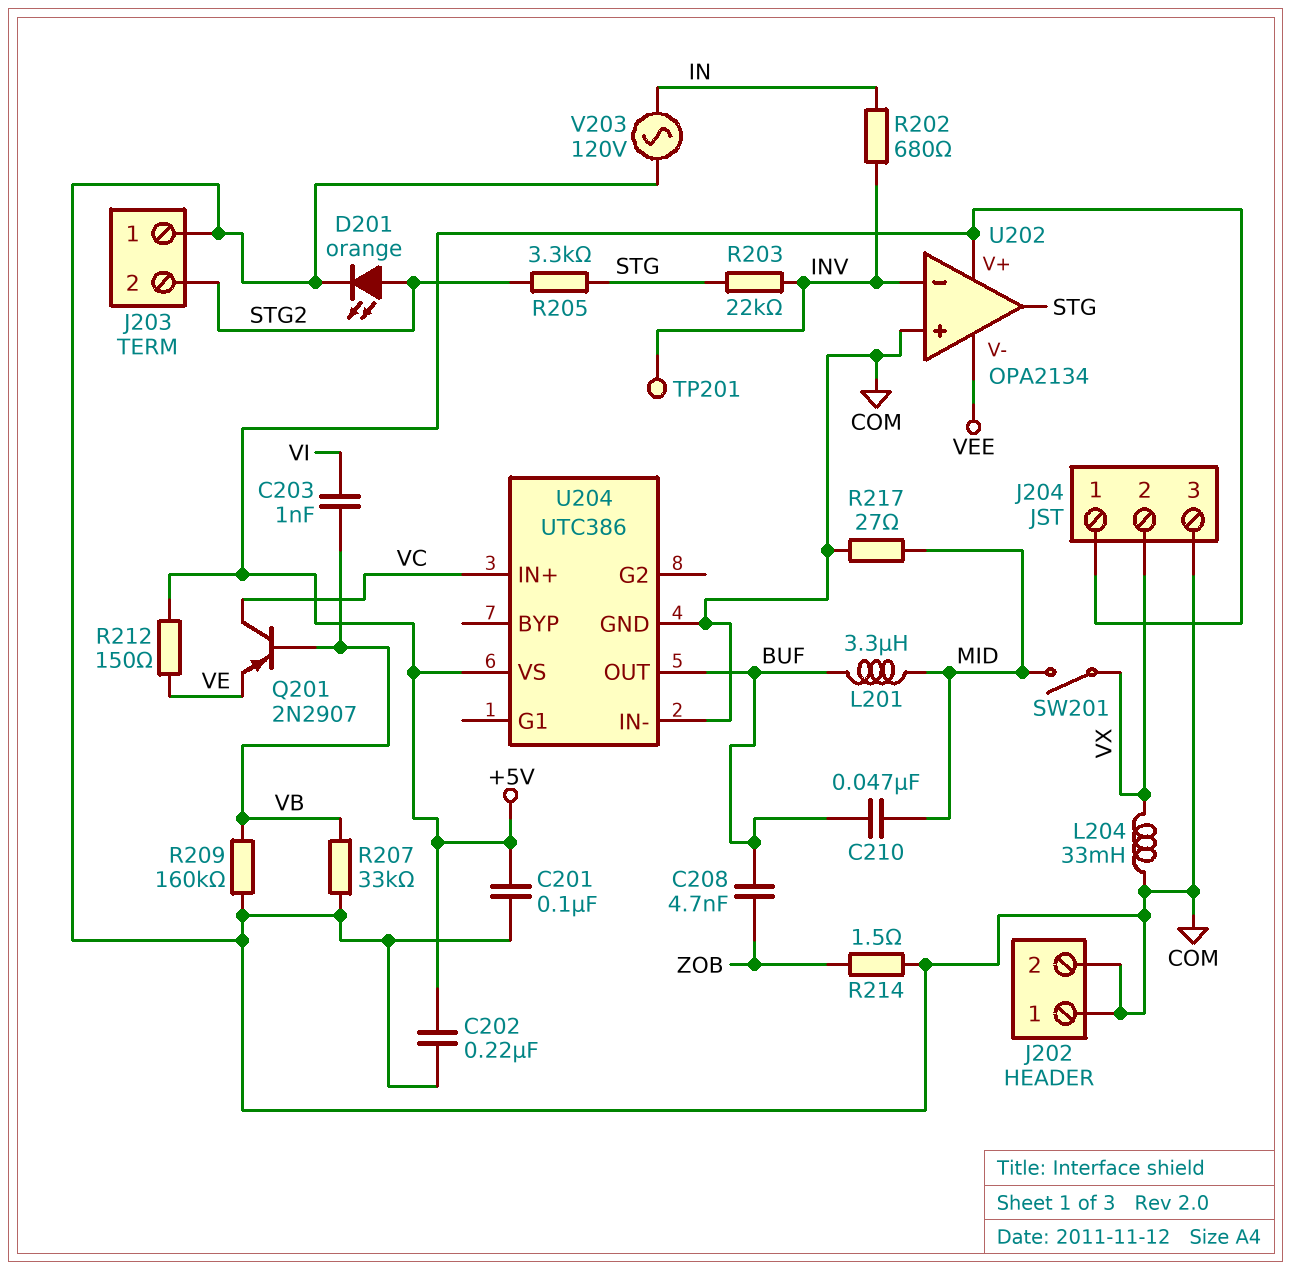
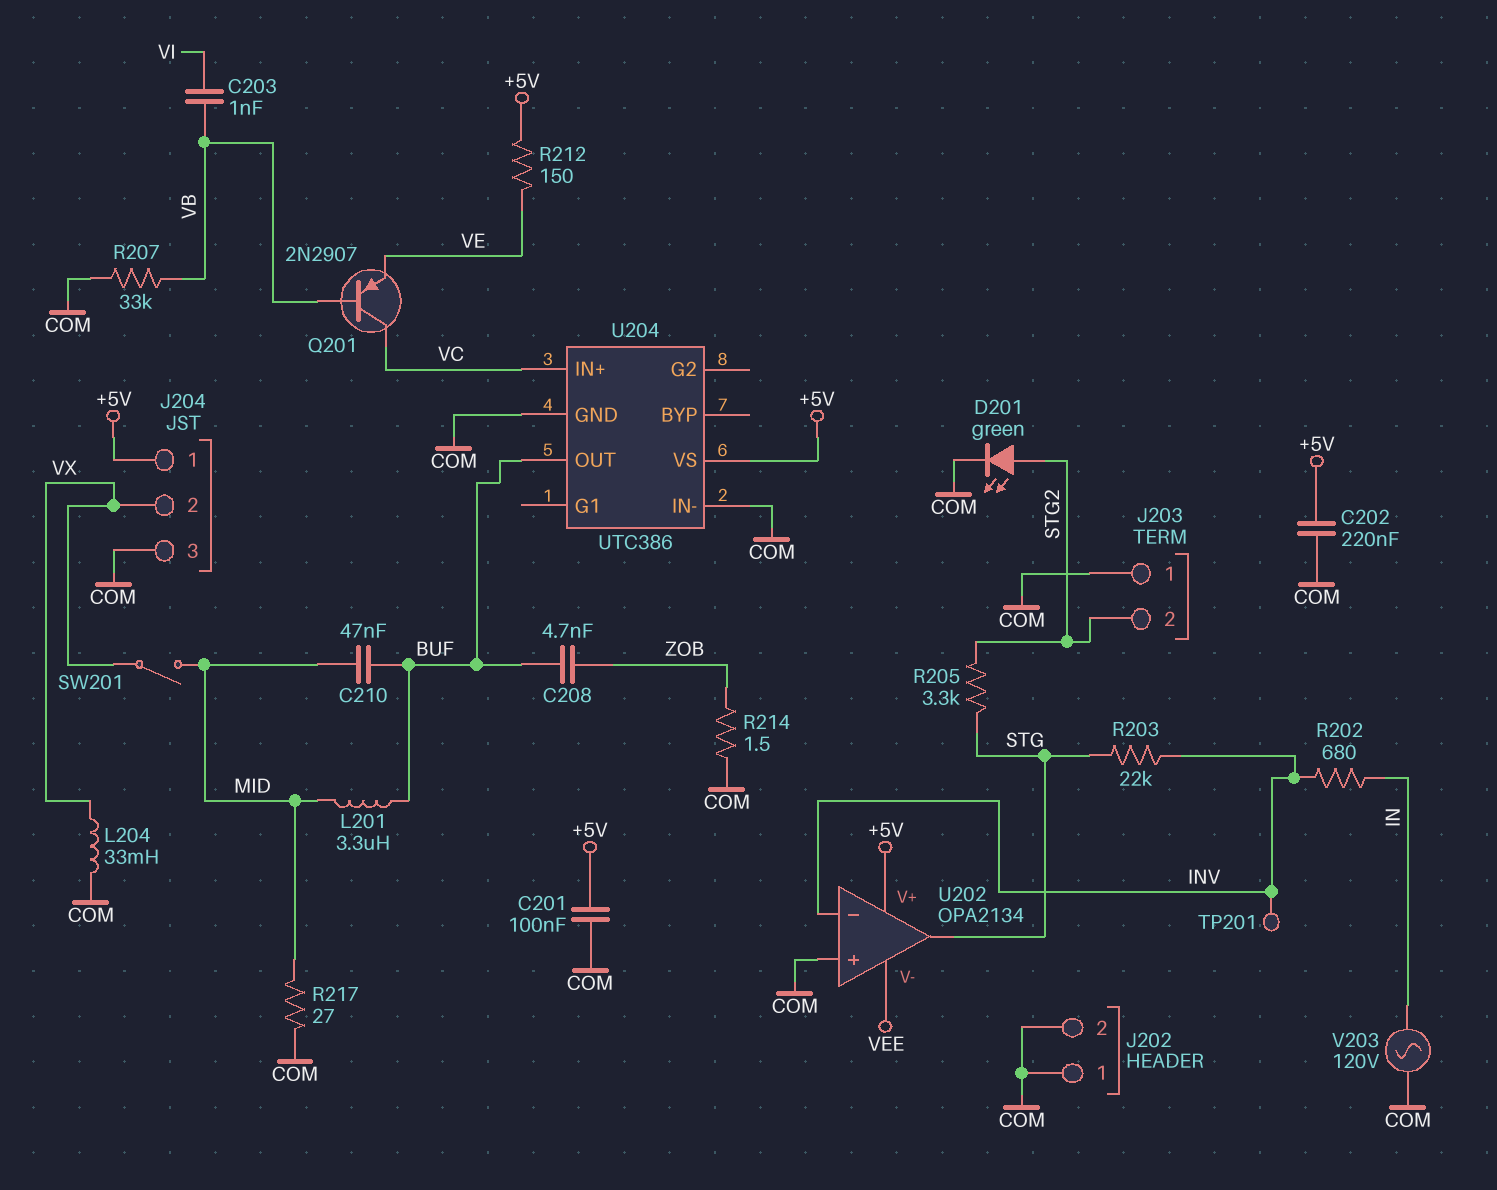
D201: LED orange (A STG2, K COM) -> LED green (A STG2, K COM)
R209: 160k (COM, VB) -> none

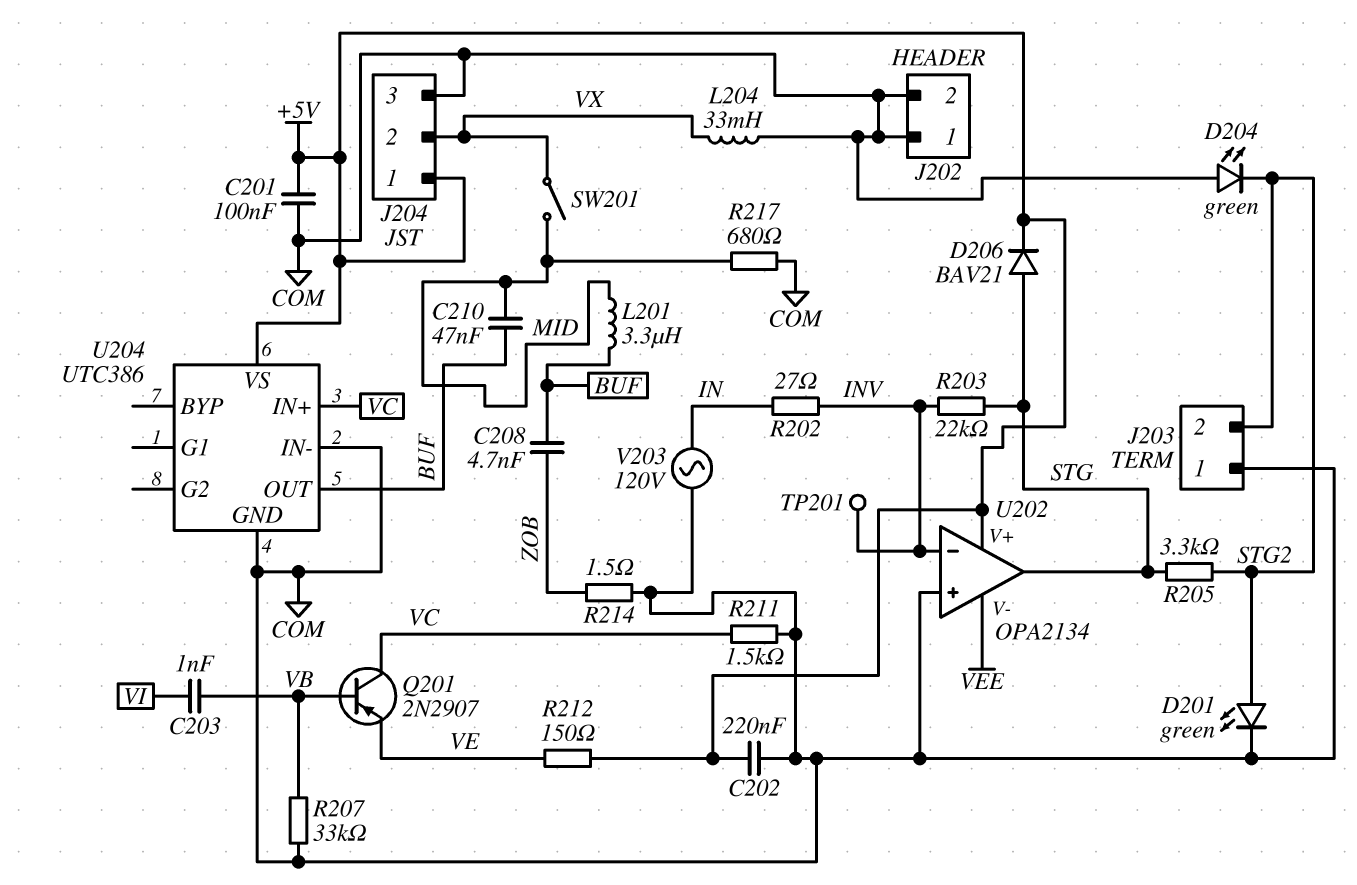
D204: none -> LED green (A COM, K STG2)
D206: none -> diode BAV21 (A STG, K +5V)
R202: 680 (IN, INV) -> 27 (IN, INV)
R211: none -> 1.5k (COM, VC)
R217: 27 (COM, MID) -> 680 (COM, MID)

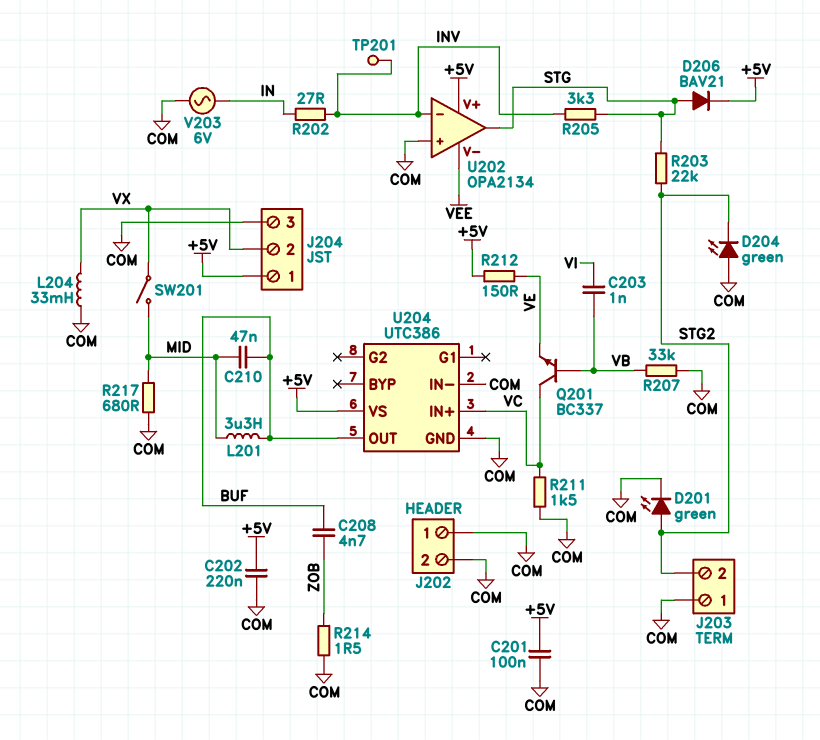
Q201: PNP 2N2907 (B VB, C VC, E VE) -> NPN BC337 (B VB, C VC, E VE)
R203: 22k (INV, STG) -> 22k (STG, STG2)
R205: 3.3k (STG, STG2) -> 3.3k (INV, STG)
V203: AC 120V (COM, IN) -> AC 6V (COM, IN)

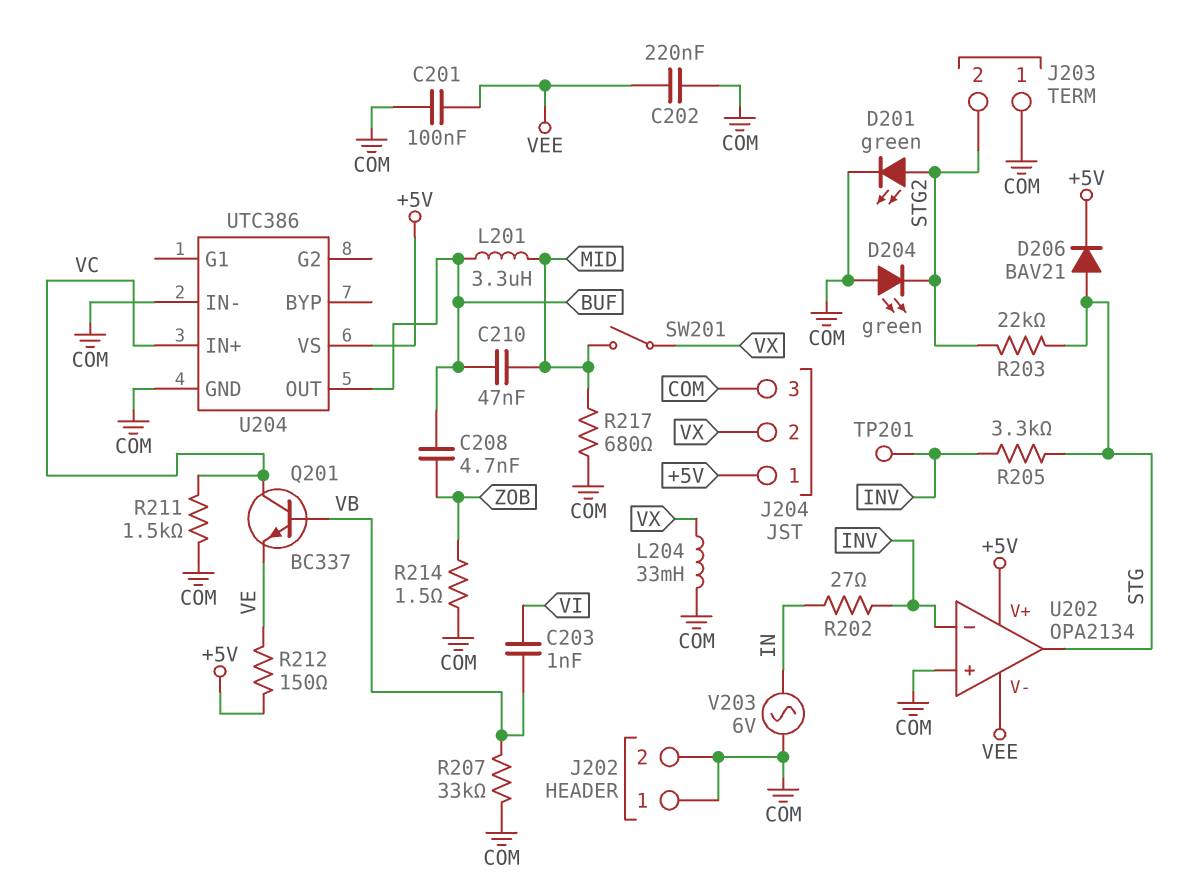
C201: 100nF (+5V, COM) -> 100nF (COM, VEE)
C202: 220nF (+5V, COM) -> 220nF (COM, VEE)

